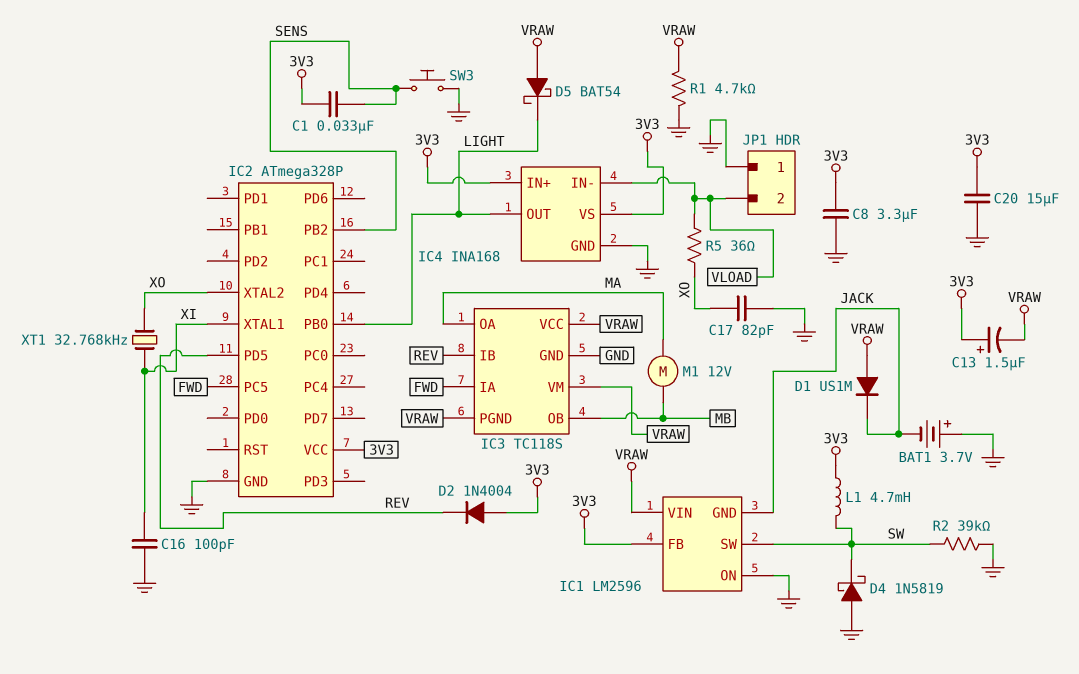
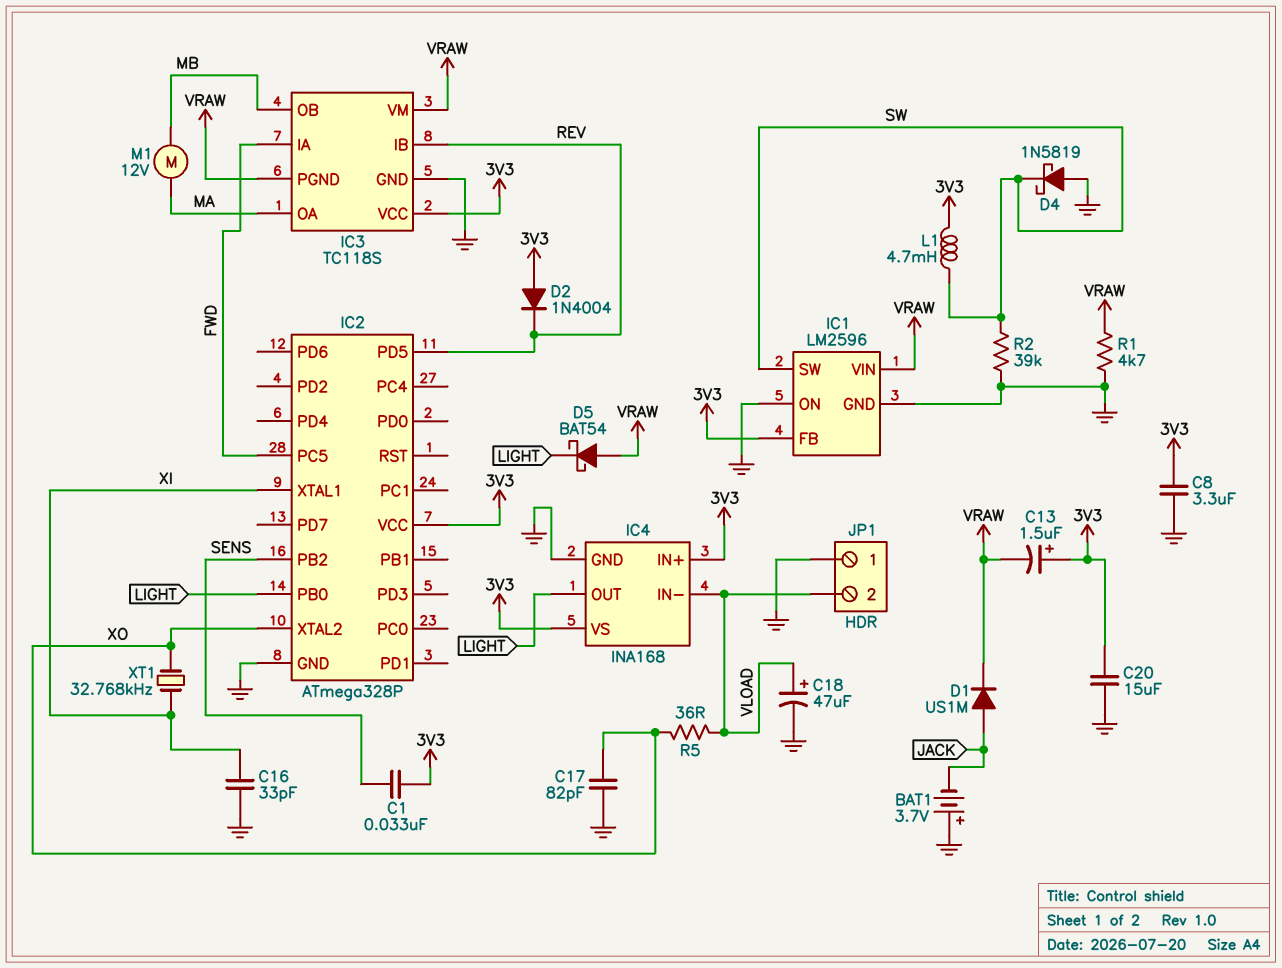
C16: 100pF (GND, XI) -> 33pF (GND, XI)
C18: none -> 47uF (plus VLOAD, minus GND)
D1: diode US1M (A VRAW, K JACK) -> diode US1M (A JACK, K VRAW)
IC1 pin GND: JACK -> GND
IC3 pin VCC: VRAW -> 3V3
SW3: button (GND, SENS) -> none

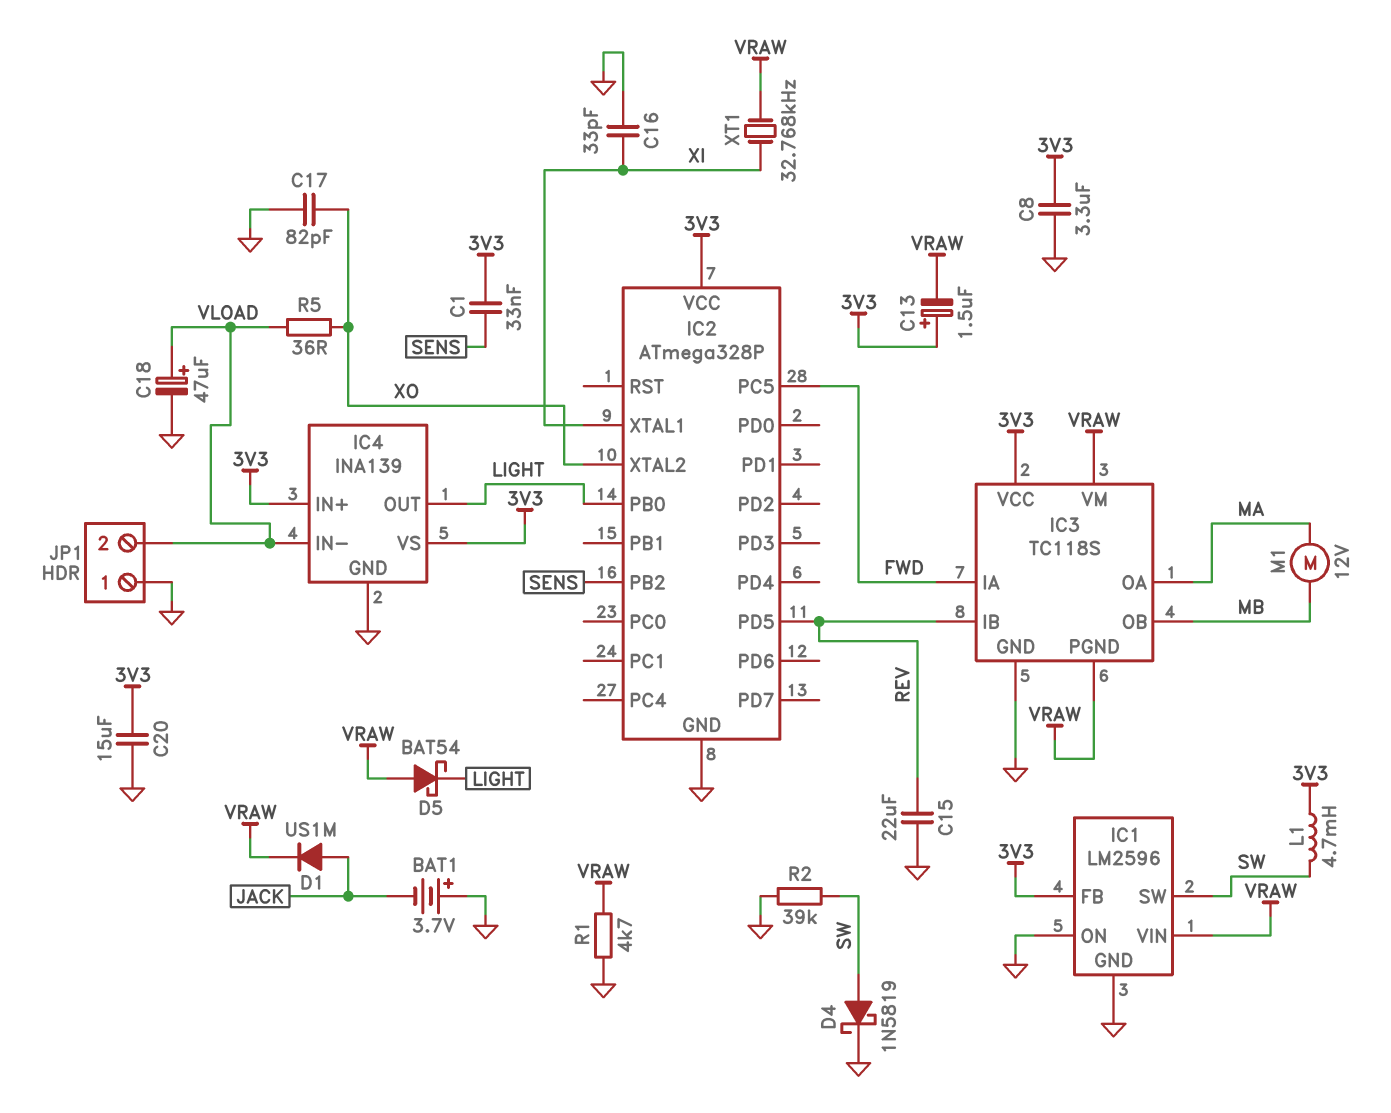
C15: none -> 22uF (GND, REV)
D2: diode 1N4004 (A 3V3, K REV) -> none
D4: schottky 1N5819 (A GND, K SW) -> schottky 1N5819 (A SW, K GND)
IC4: INA168 -> INA139
XT1: 32.768kHz (XI, XO) -> 32.768kHz (VRAW, XI)

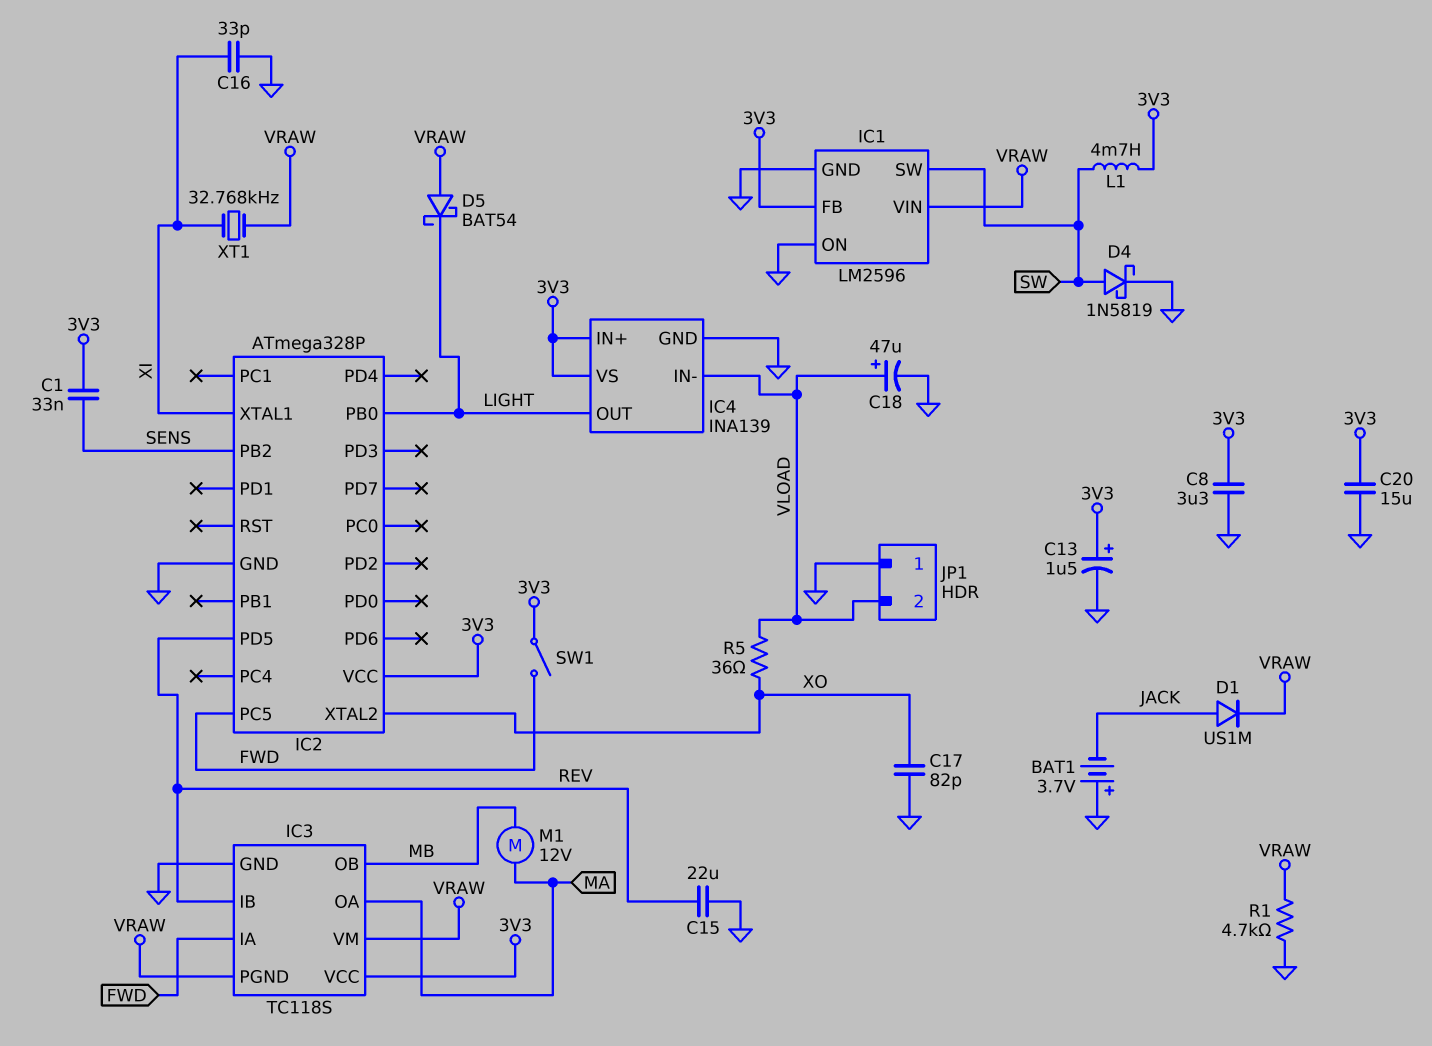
C13: 1.5uF (plus 3V3, minus VRAW) -> 1.5uF (plus 3V3, minus GND)
R2: 39k (GND, SW) -> none
SW1: none -> switch (3V3, FWD)

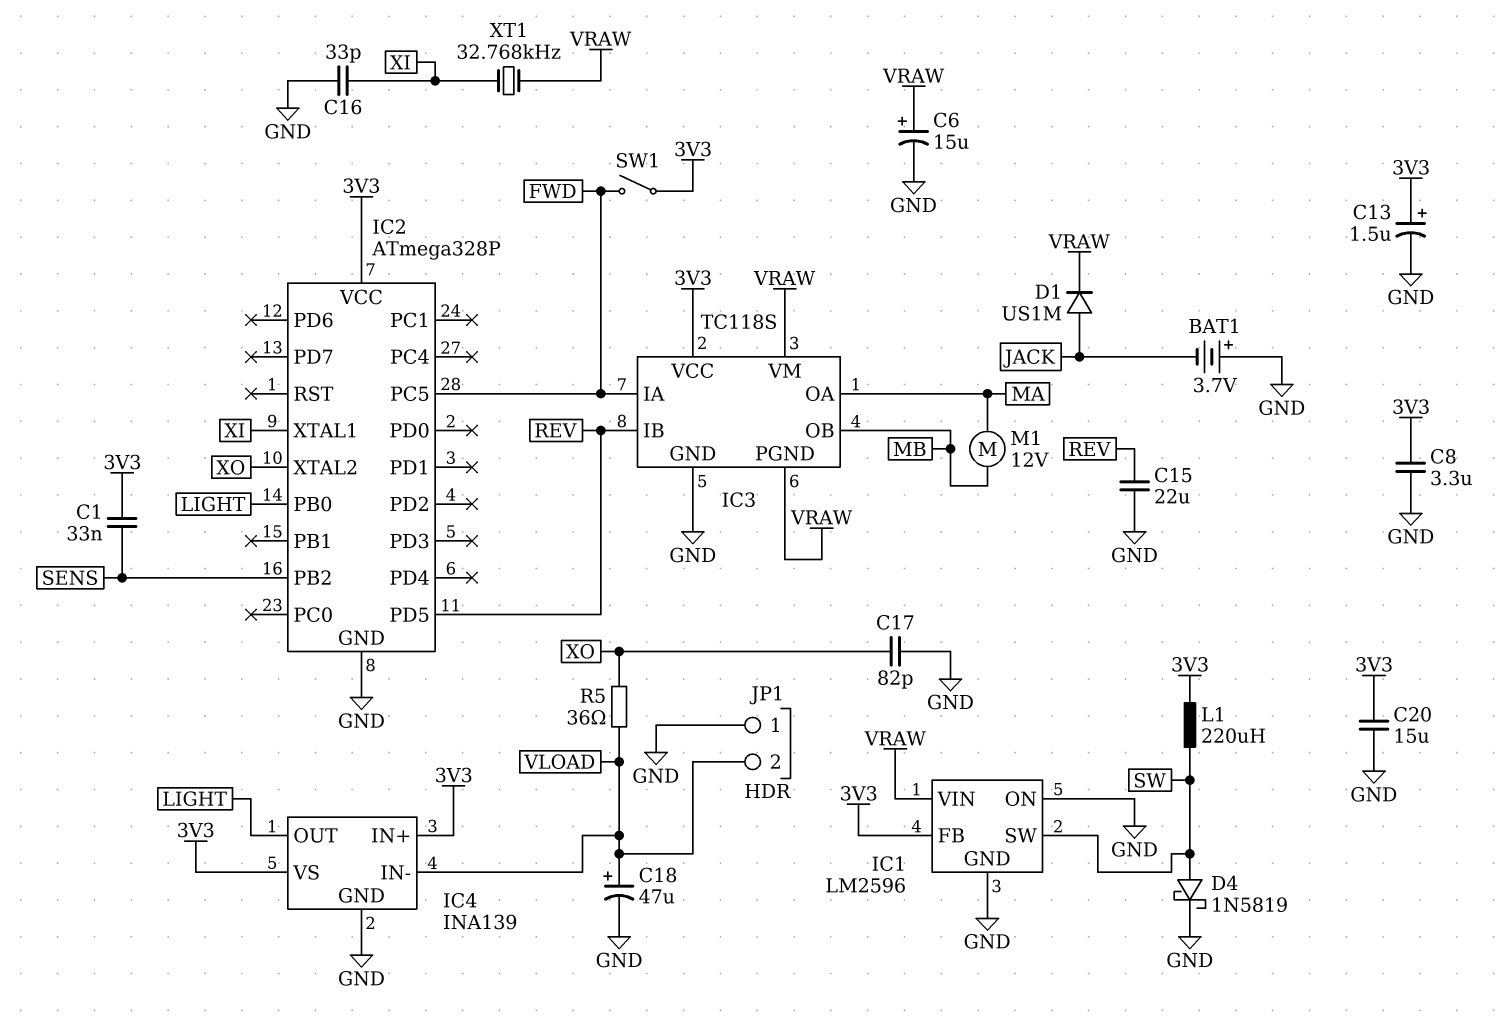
C6: none -> 15uF (plus VRAW, minus GND)
D5: schottky BAT54 (A VRAW, K LIGHT) -> none
L1: 4.7mH (3V3, SW) -> 220uH (3V3, SW)
R1: 4.7k (GND, VRAW) -> none

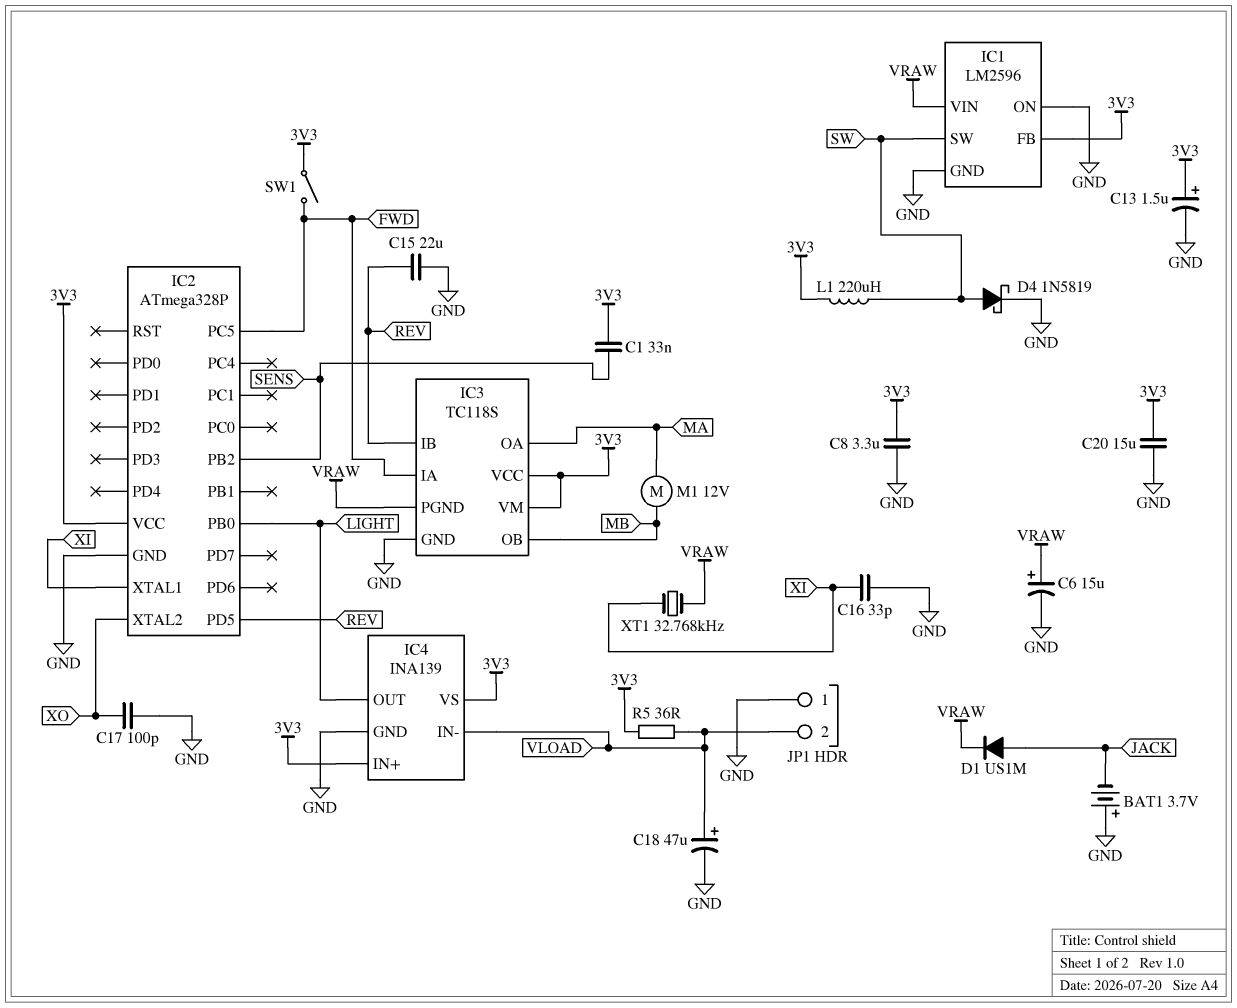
C17: 82pF (GND, XO) -> 100pF (GND, XO)
IC3 pin VM: VRAW -> 3V3
R5: 36 (VLOAD, XO) -> 36 (3V3, VLOAD)

